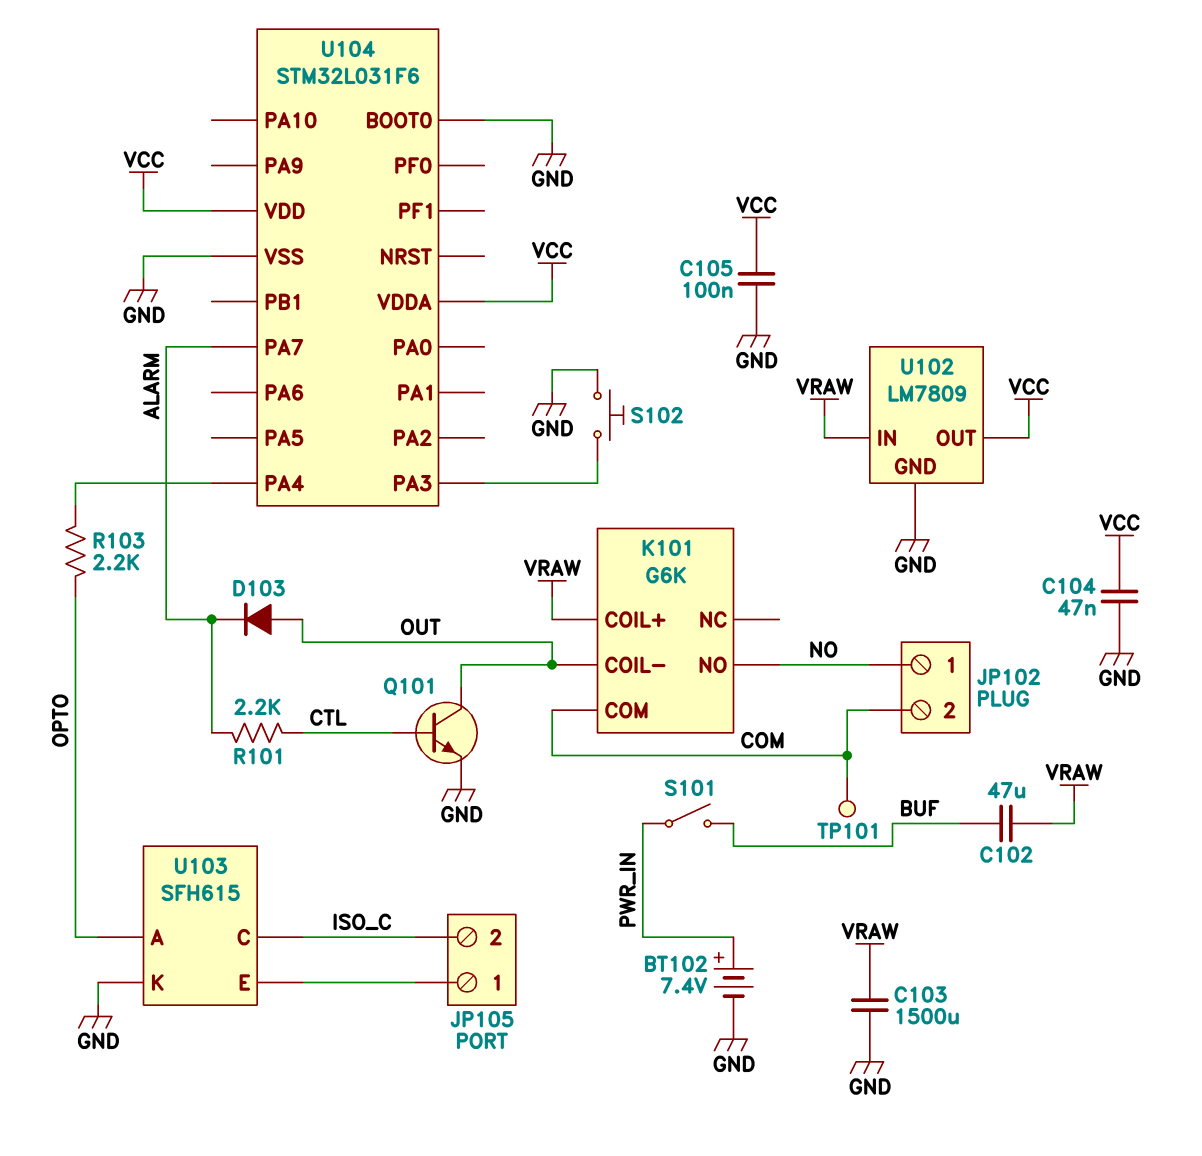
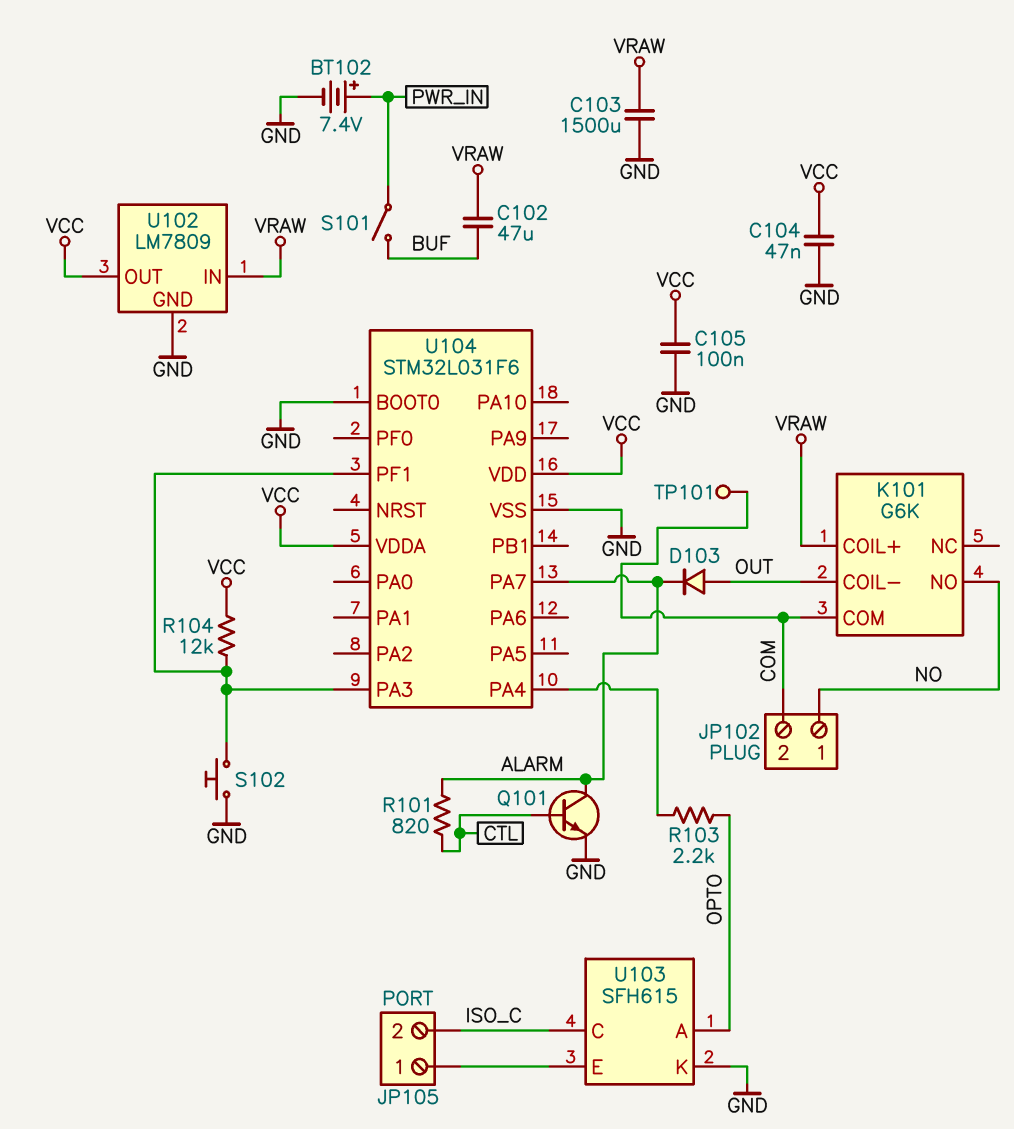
Q101: NPN (B CTL, C OUT, E GND) -> NPN (B CTL, C ALARM, E GND)
R101: 2.2k (ALARM, CTL) -> 820 (ALARM, CTL)
R104: none -> 12k (U104/PA3, VCC)
U104 pin PF1: none -> U104/PA3

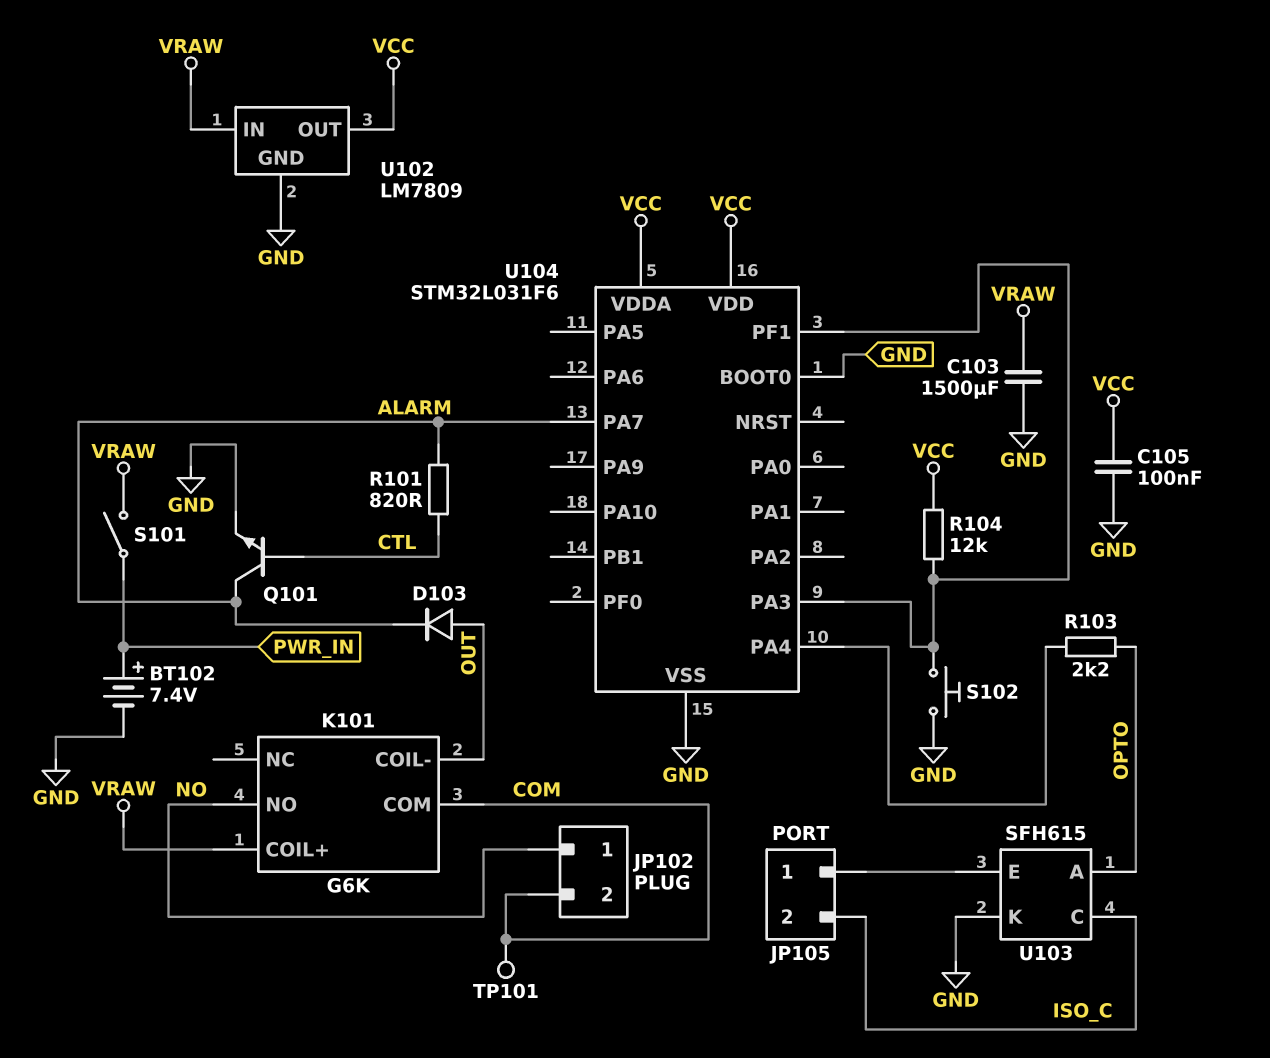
C102: 47uF (BUF, VRAW) -> none
C104: 47nF (GND, VCC) -> none
S101: switch (BUF, PWR_IN) -> switch (PWR_IN, VRAW)

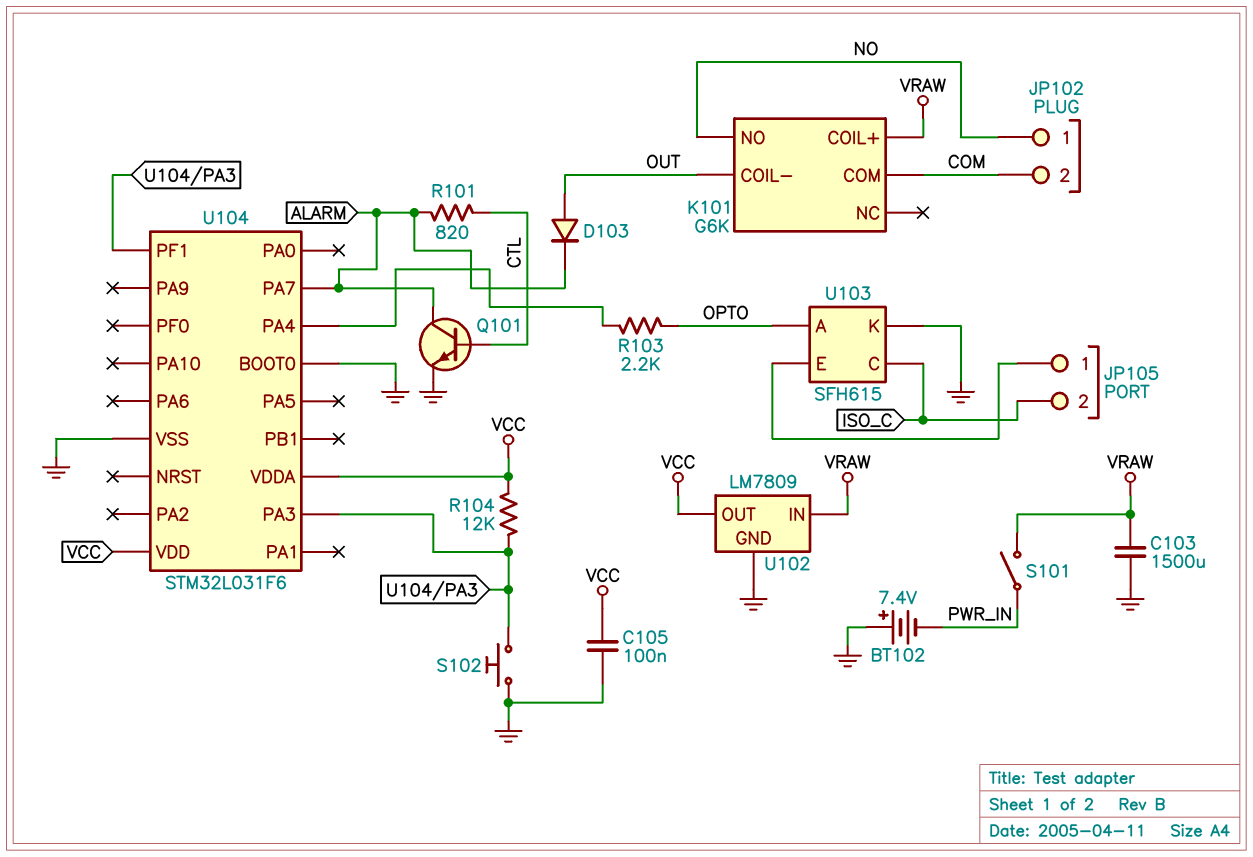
BT102: 7.4V (plus PWR_IN, minus GND) -> 7.4V (plus GND, minus PWR_IN)
TP101: test point (COM) -> none

